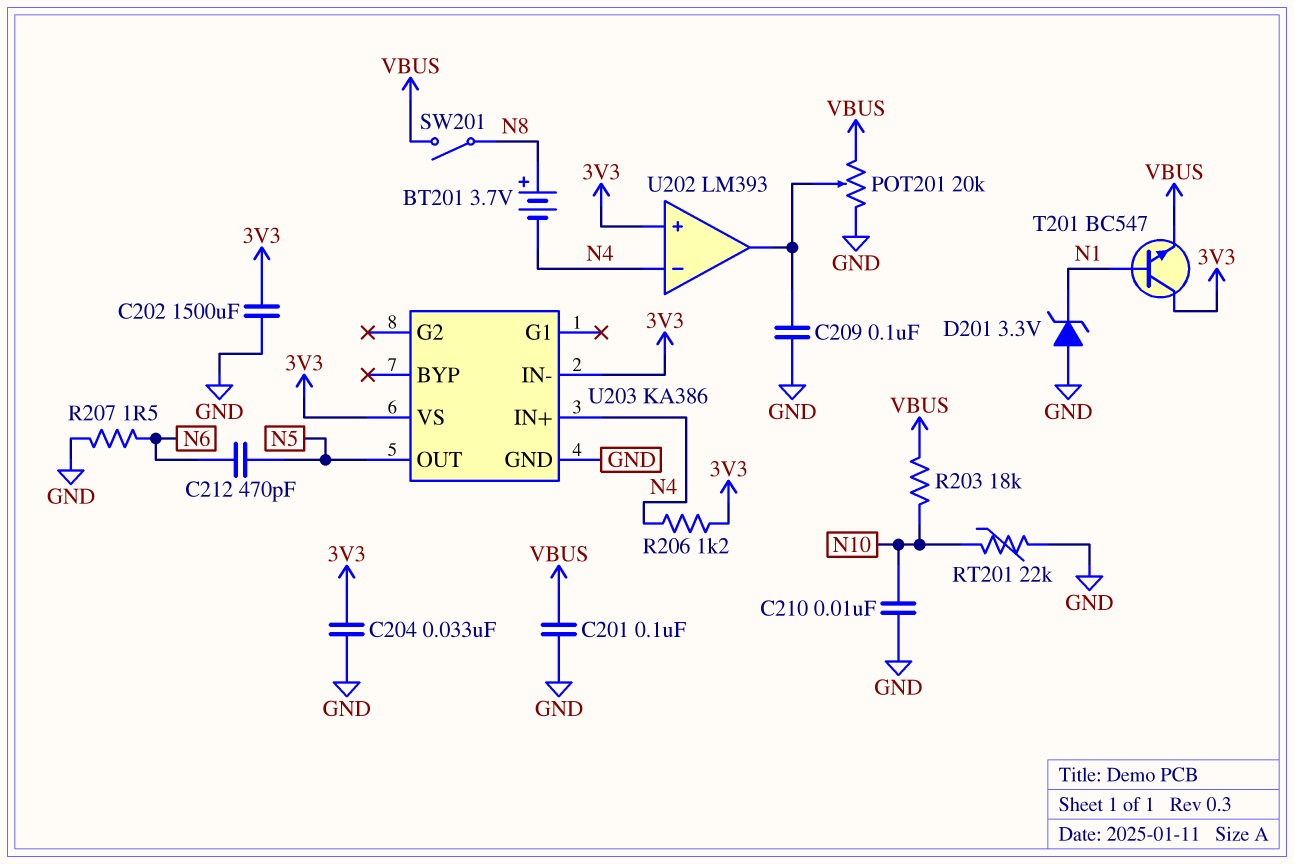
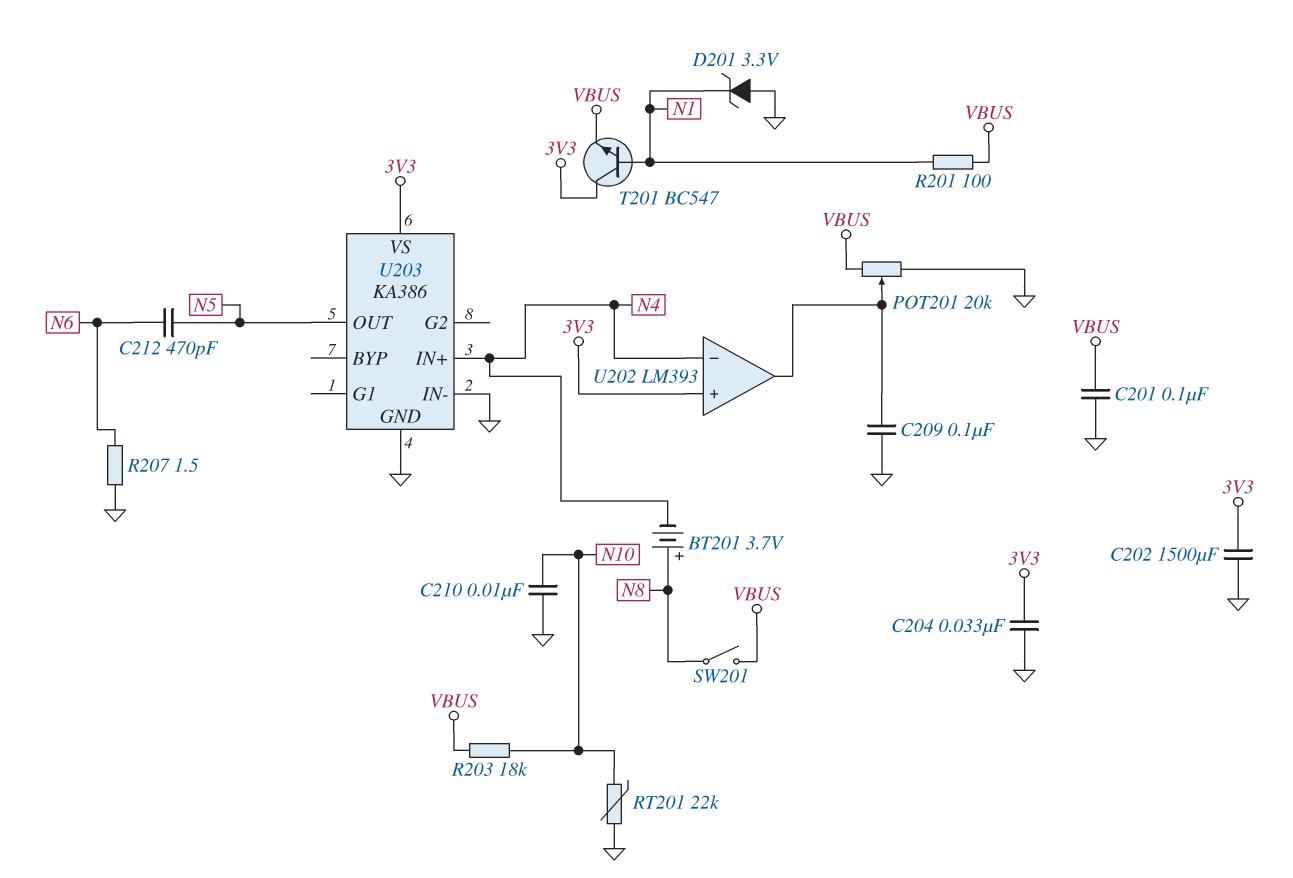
R201: none -> 100 (N1, VBUS)
R206: 1.2k (3V3, N4) -> none
U203 pin IN-: 3V3 -> GND

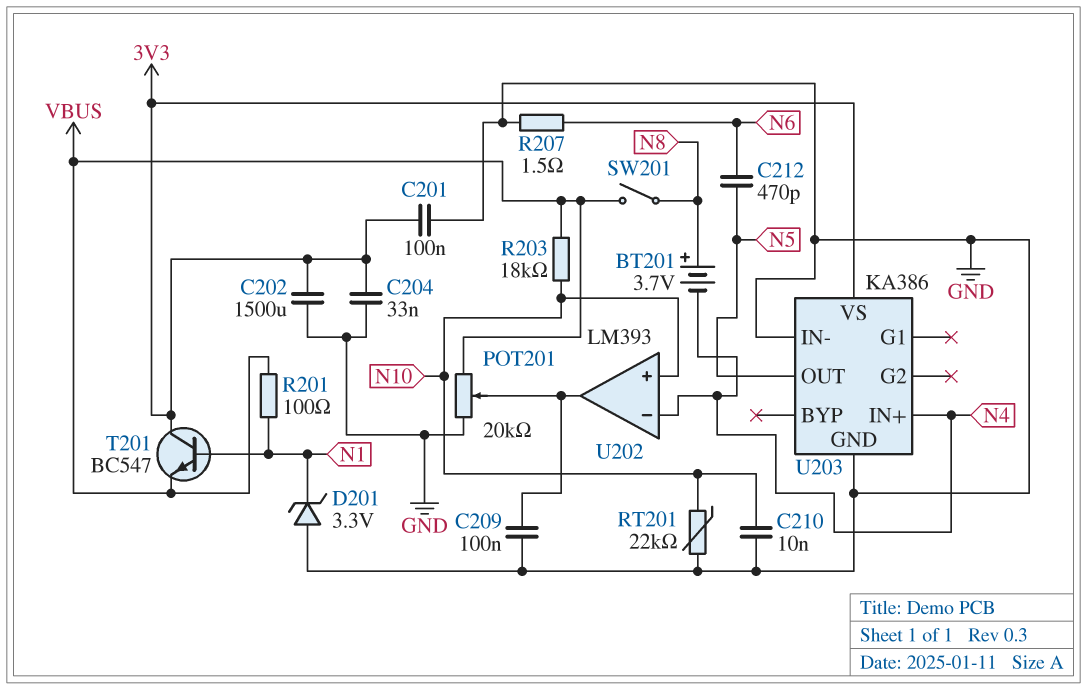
C201: 100nF (GND, VBUS) -> 100nF (3V3, GND)
U202 pin in+: 3V3 -> N10

